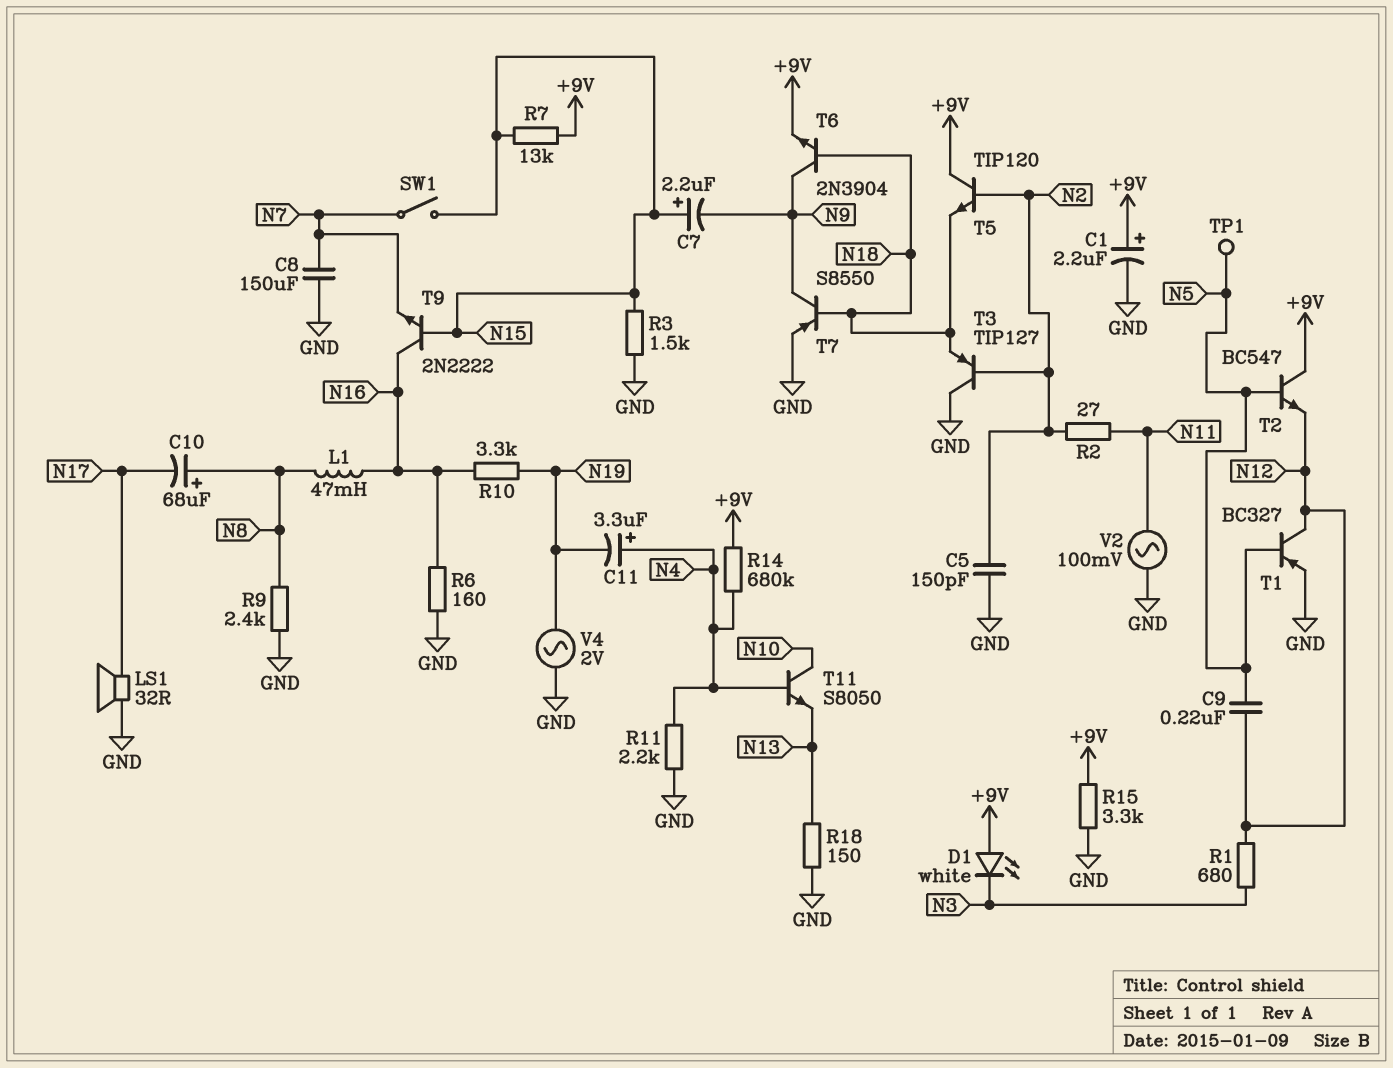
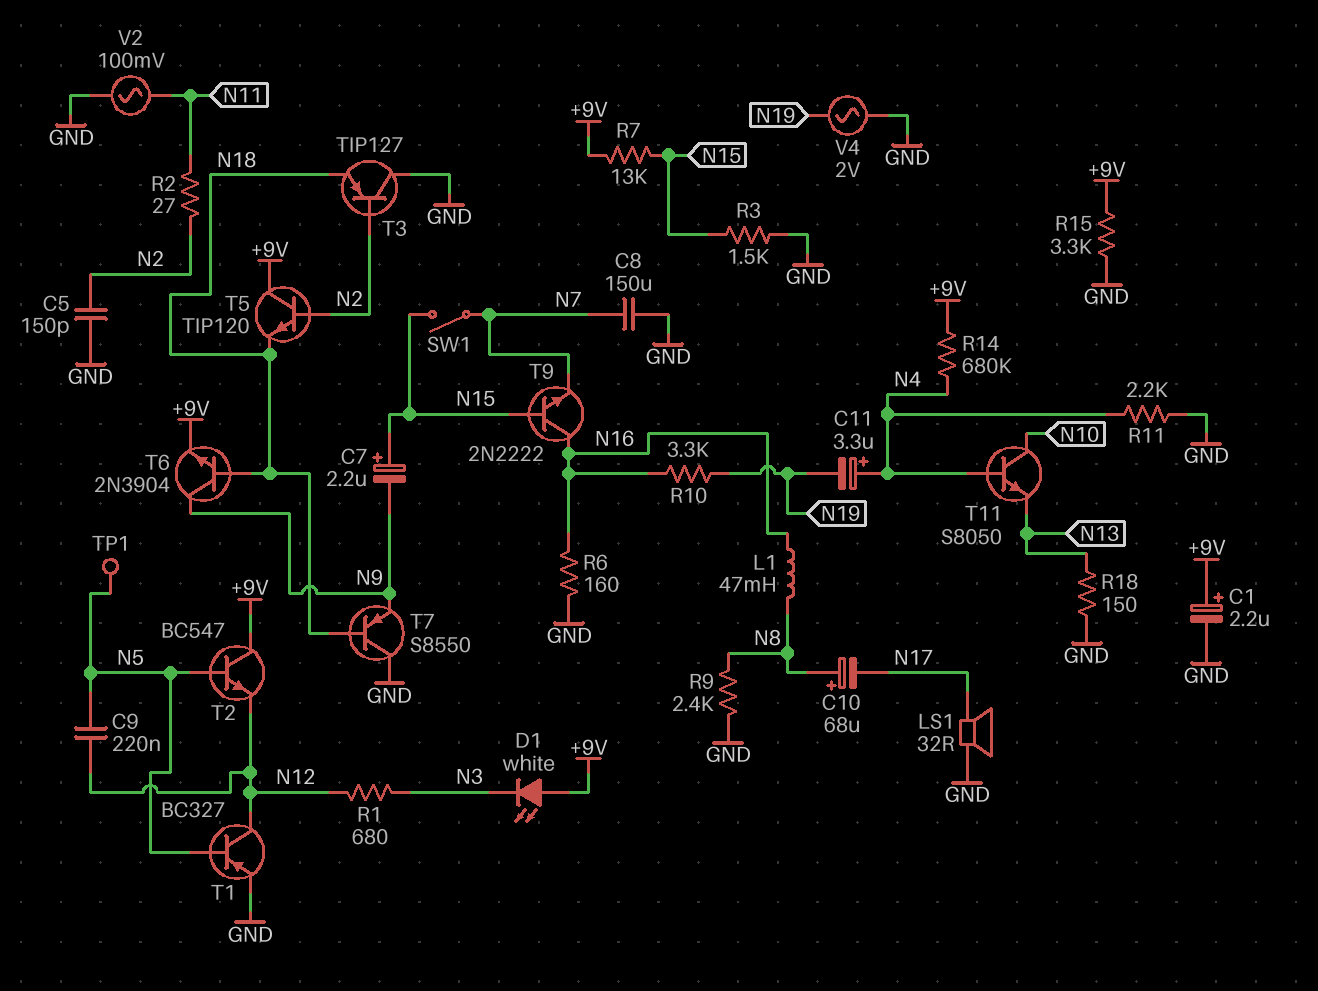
T7: PNP S8550 (B N18, C N9, E GND) -> PNP S8550 (B N18, C GND, E N9)

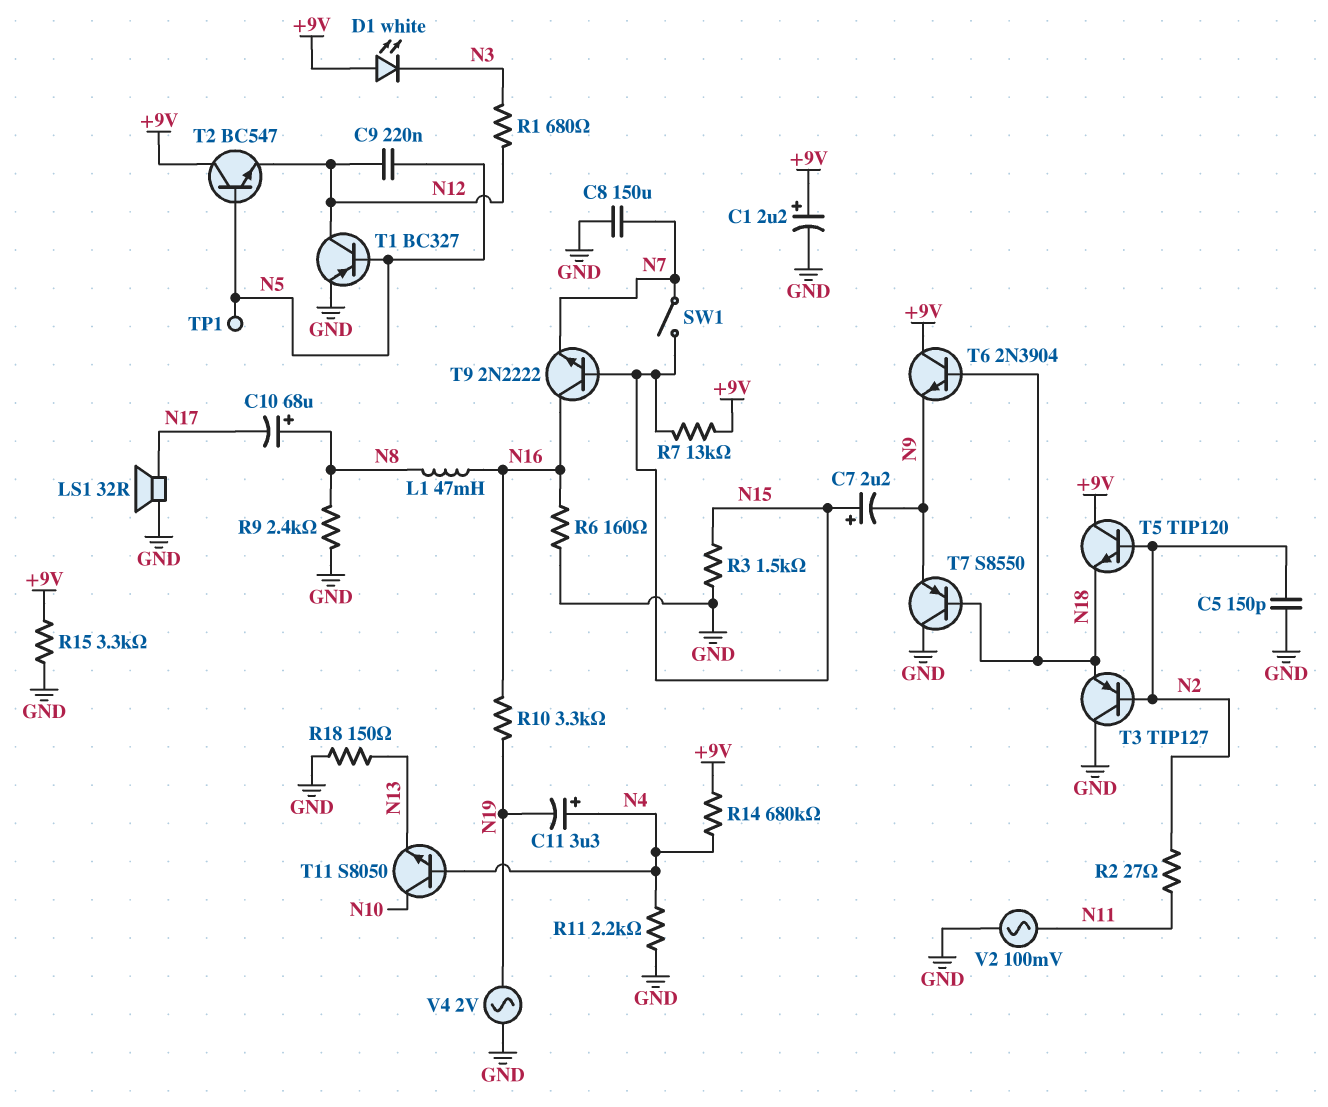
T6: NPN 2N3904 (B N18, C N9, E +9V) -> NPN 2N3904 (B N18, C +9V, E N9)

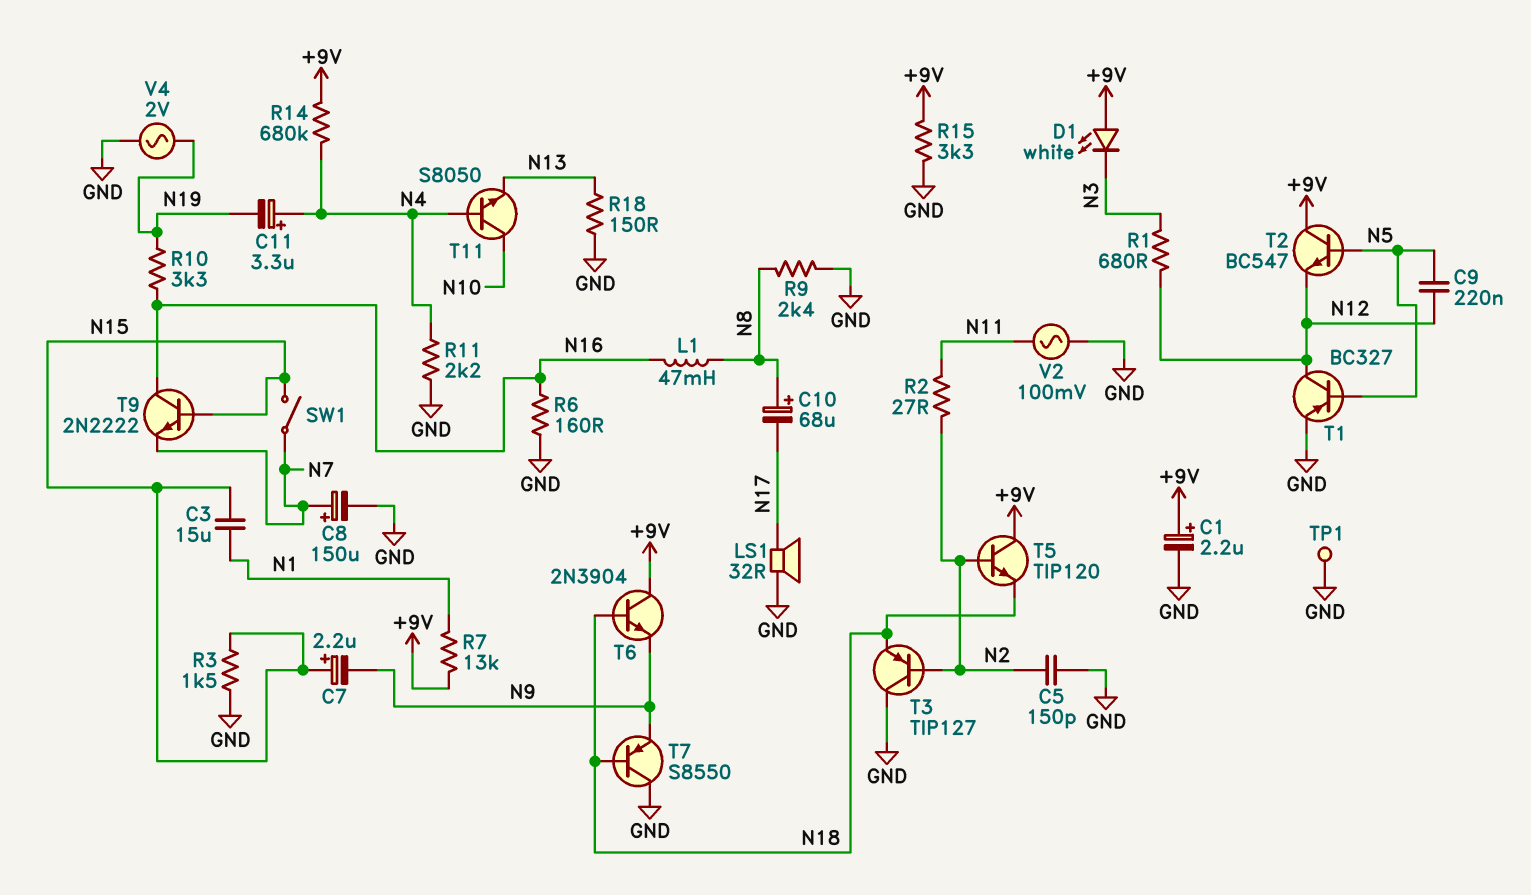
C3: none -> 15uF (N1, N15)
C8: 150uF (GND, N7) -> 150uF (plus N7, minus GND)
R7: 13k (+9V, N15) -> 13k (+9V, N1)
TP1: test point (N5) -> test point (GND)

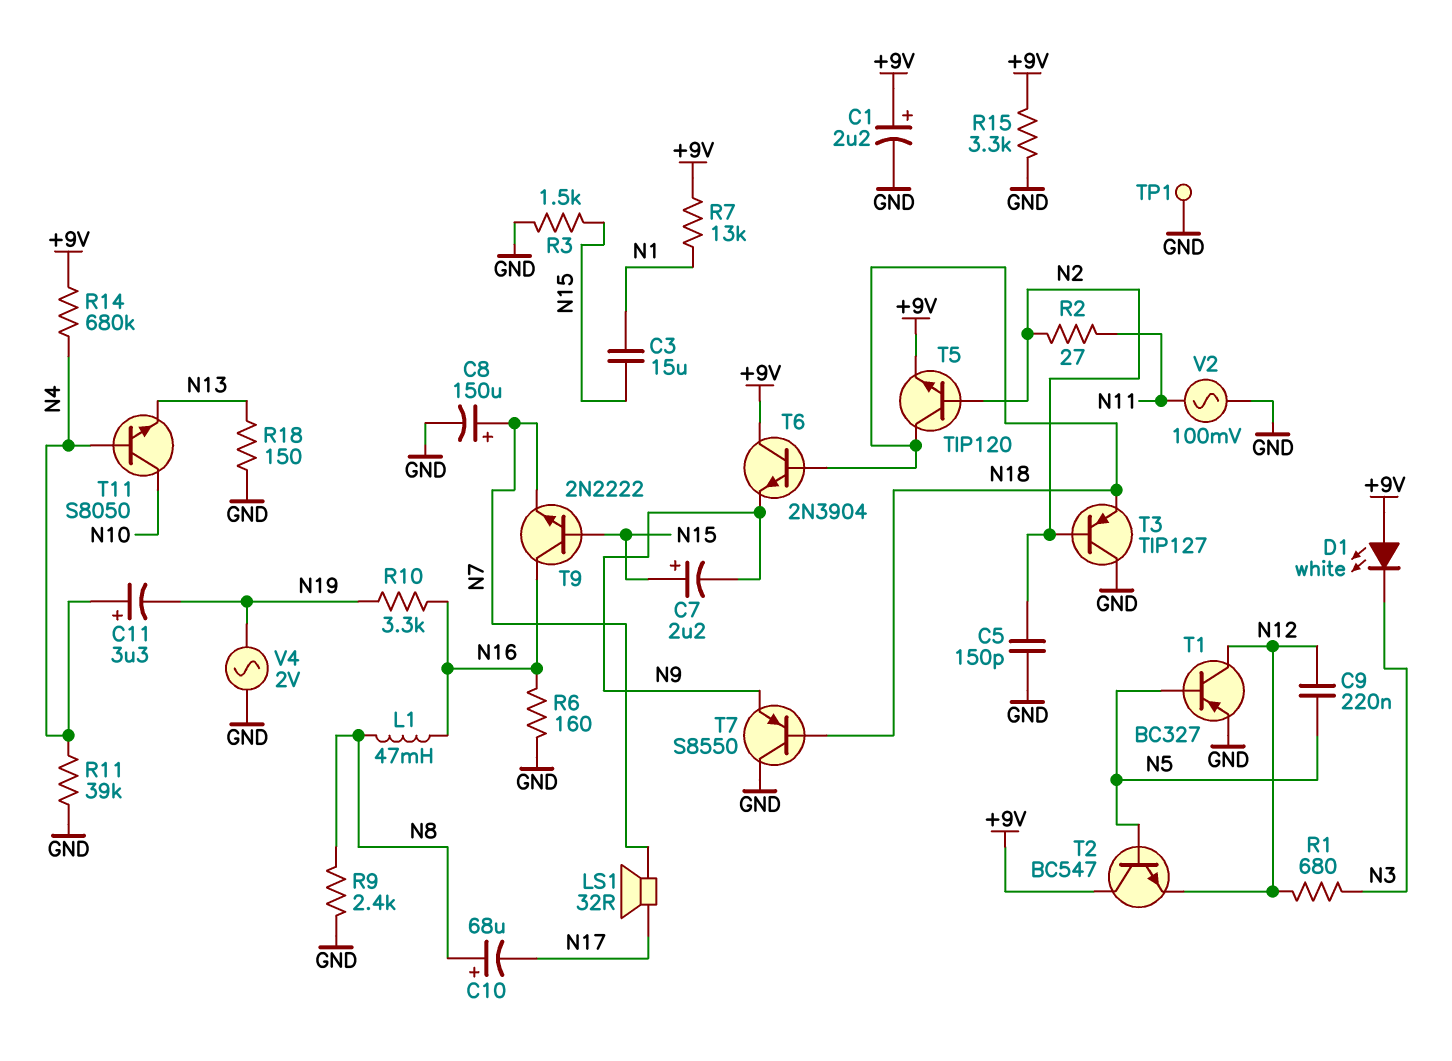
LS1: speaker 32R (GND, N17) -> speaker 32R (N7, N17)
R11: 2.2k (GND, N4) -> 39k (GND, N4)
SW1: switch (N7, N15) -> none
T5: NPN TIP120 (B N2, C +9V, E N18) -> NPN TIP120 (B N2, C N18, E +9V)

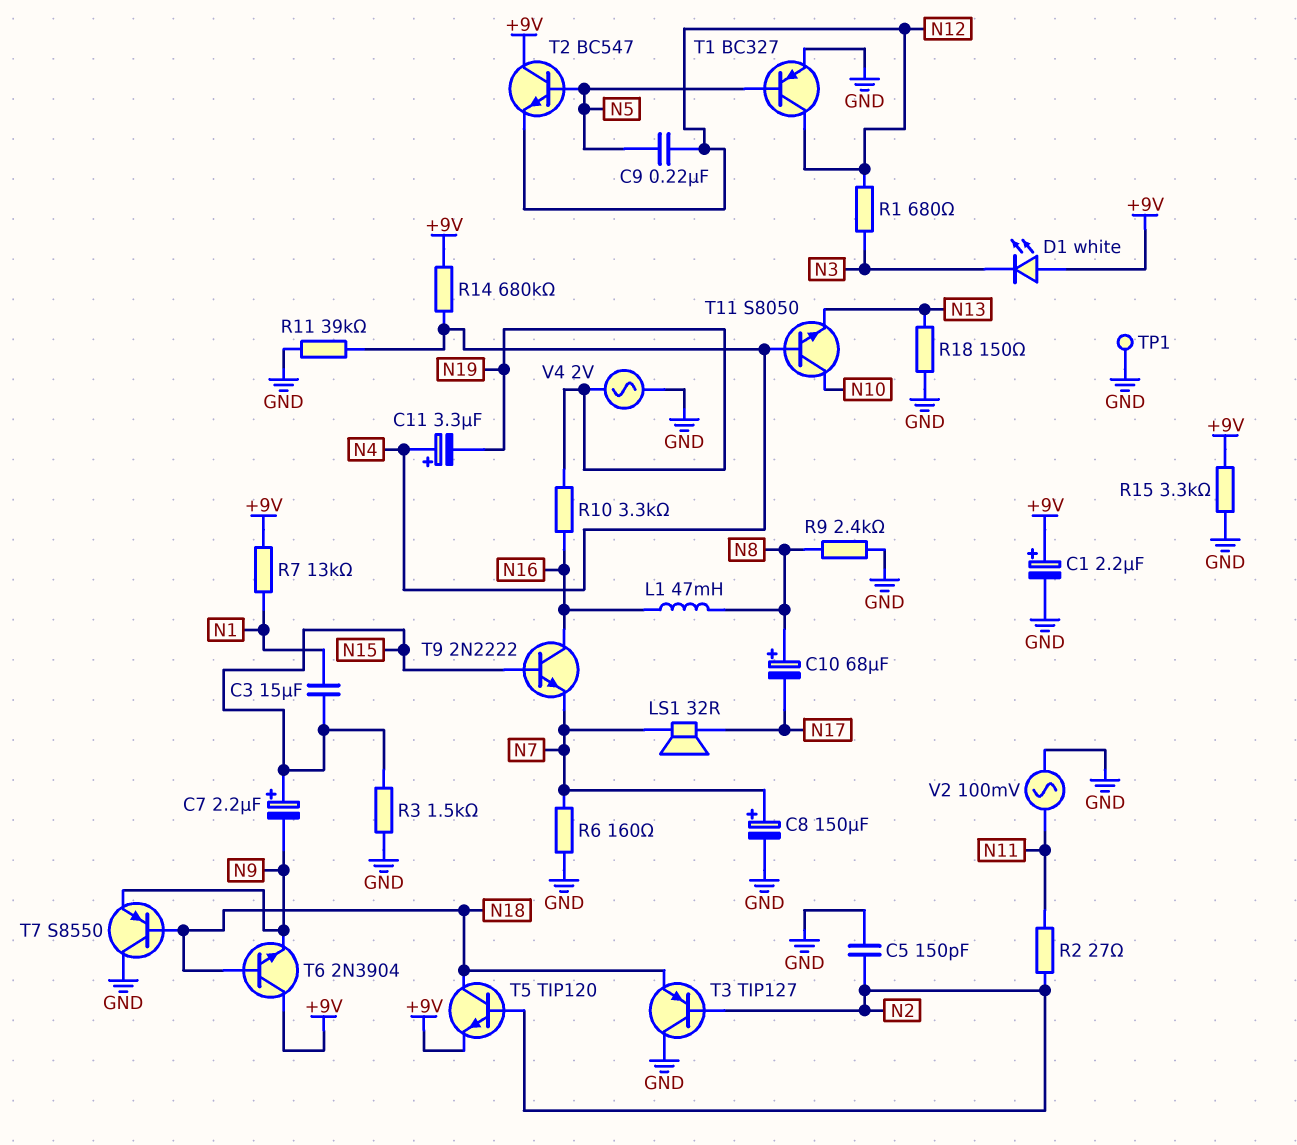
R6: 160 (GND, N16) -> 160 (GND, N7)

